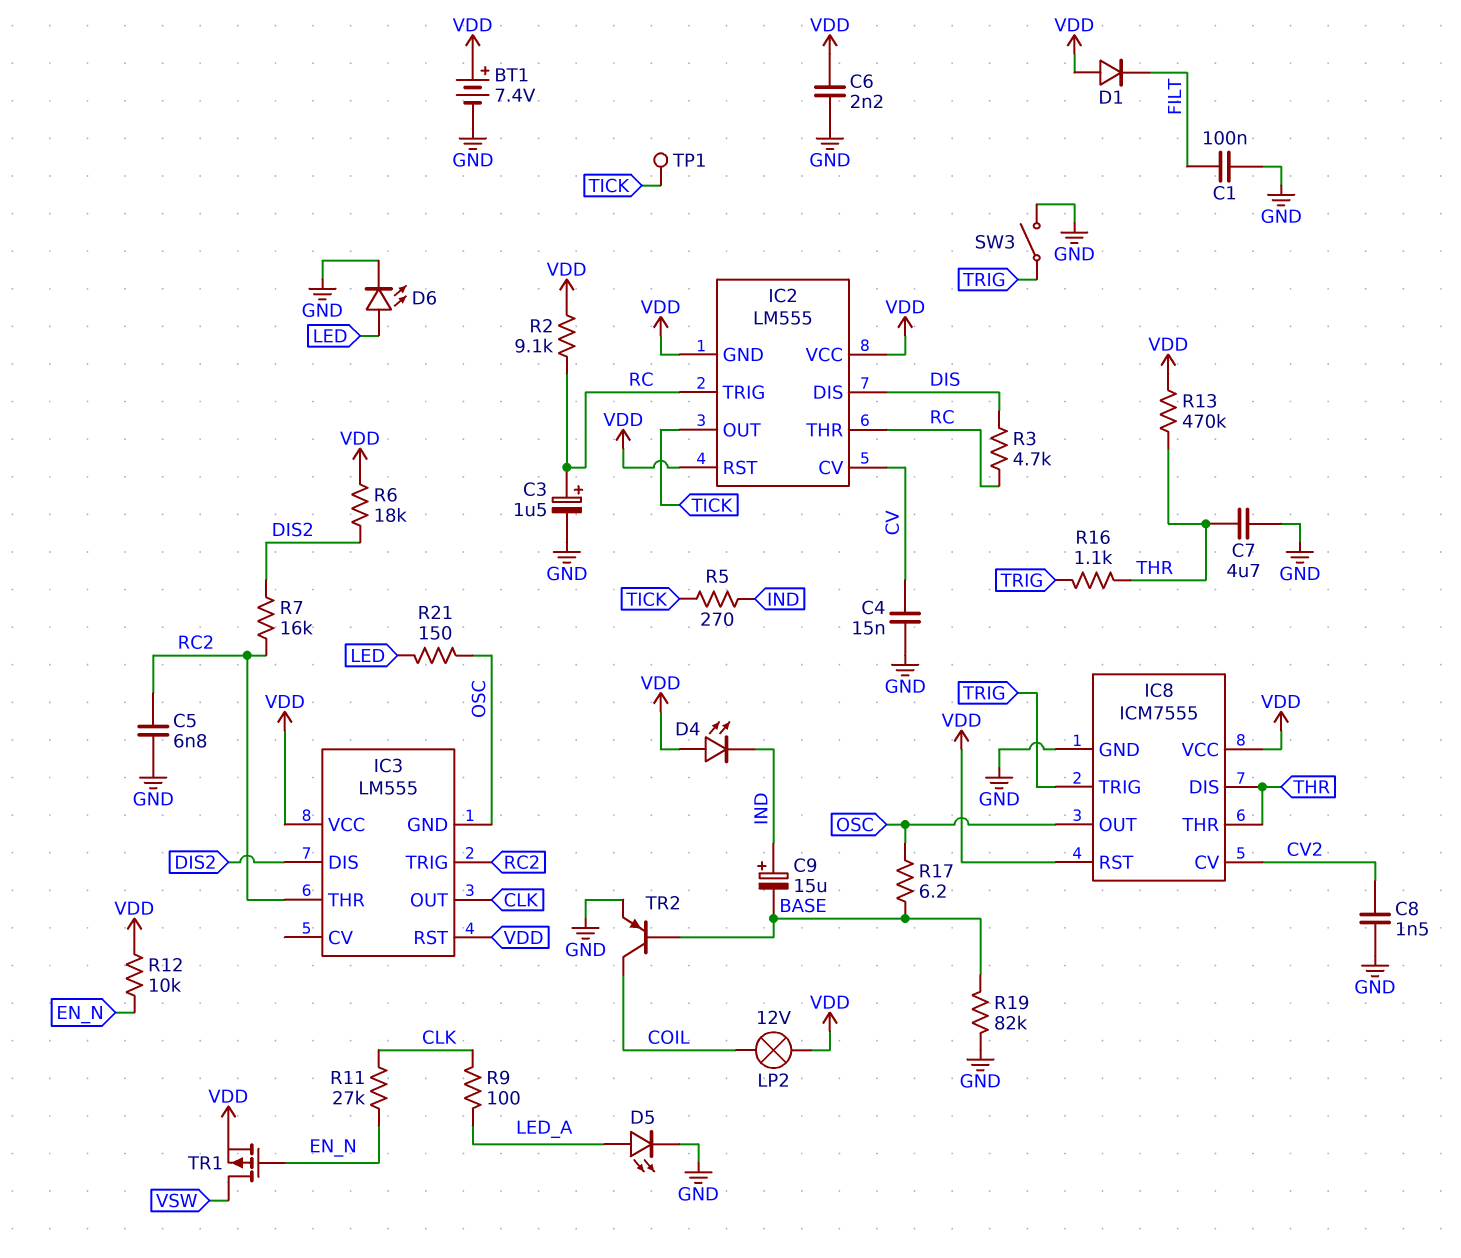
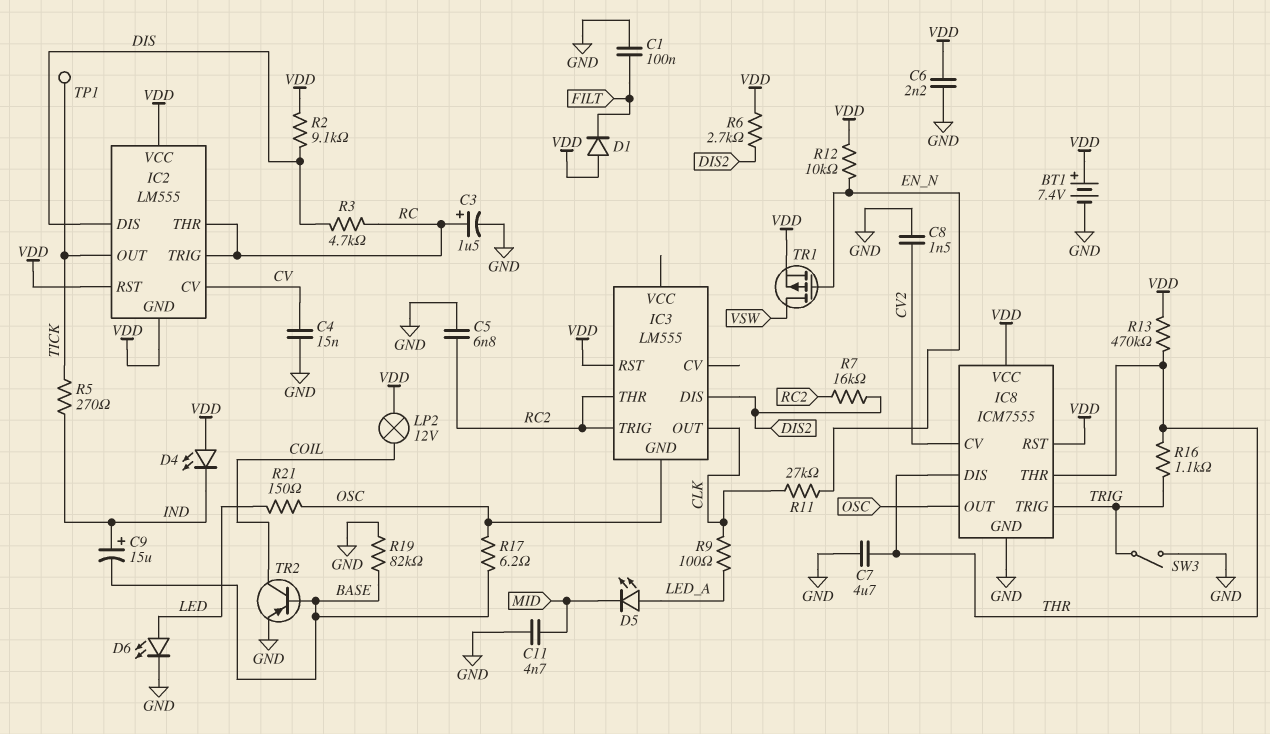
C11: none -> 4.7nF (GND, MID)
D5: LED (A LED_A, K GND) -> LED (A LED_A, K MID)
IC3 pin VCC: VDD -> none
R2: 9.1k (RC, VDD) -> 9.1k (DIS, VDD)
R6: 18k (DIS2, VDD) -> 2.7k (DIS2, VDD)

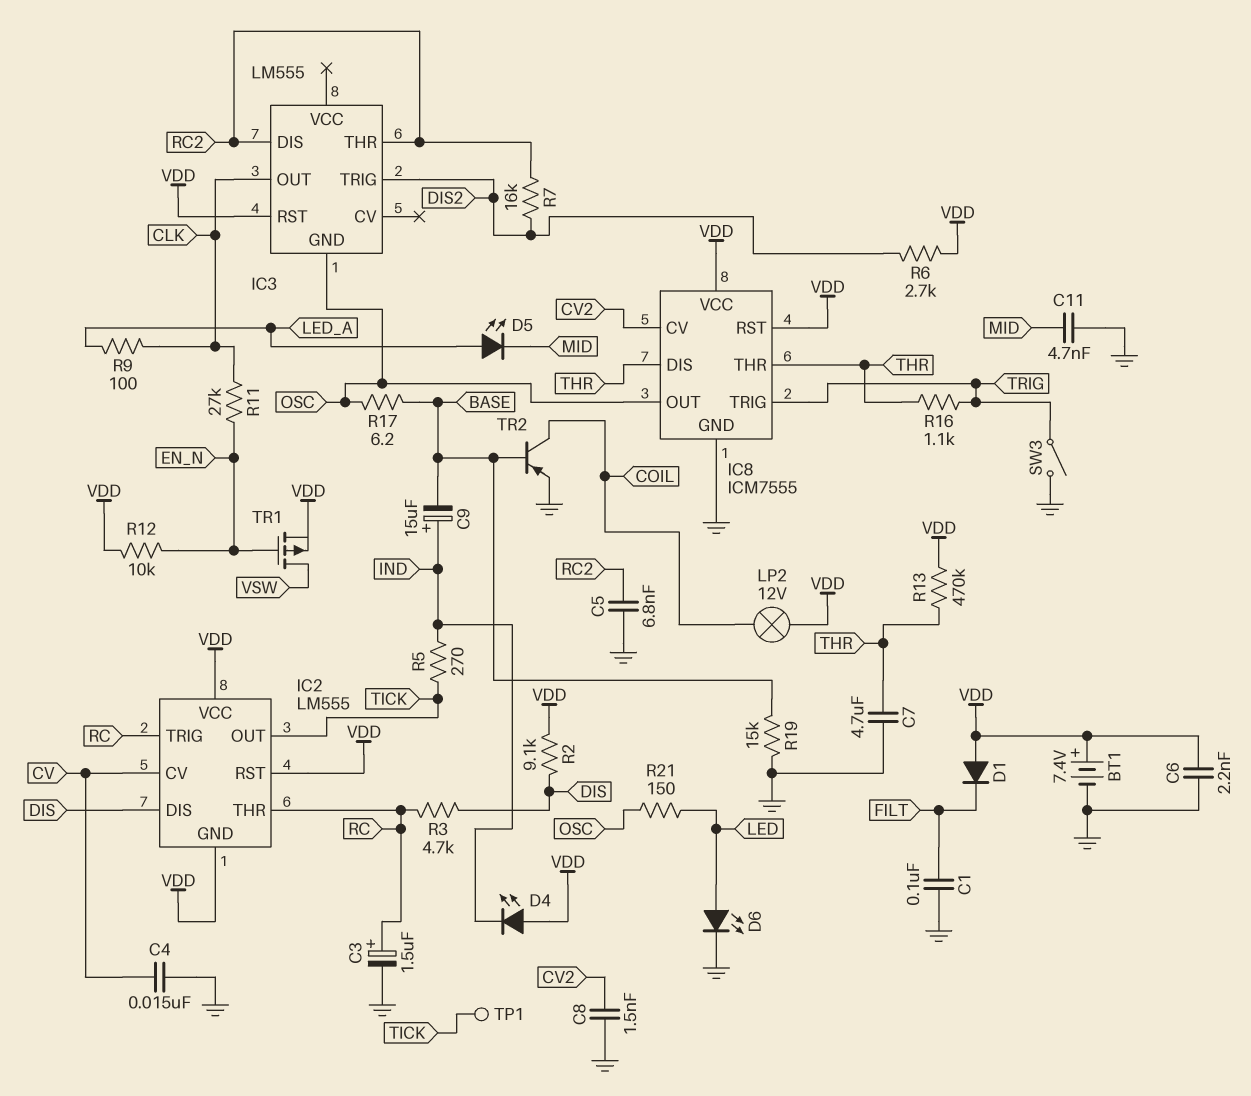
IC3 pin DIS: DIS2 -> RC2
IC3 pin TRIG: RC2 -> DIS2
R19: 82k (BASE, GND) -> 15k (BASE, GND)

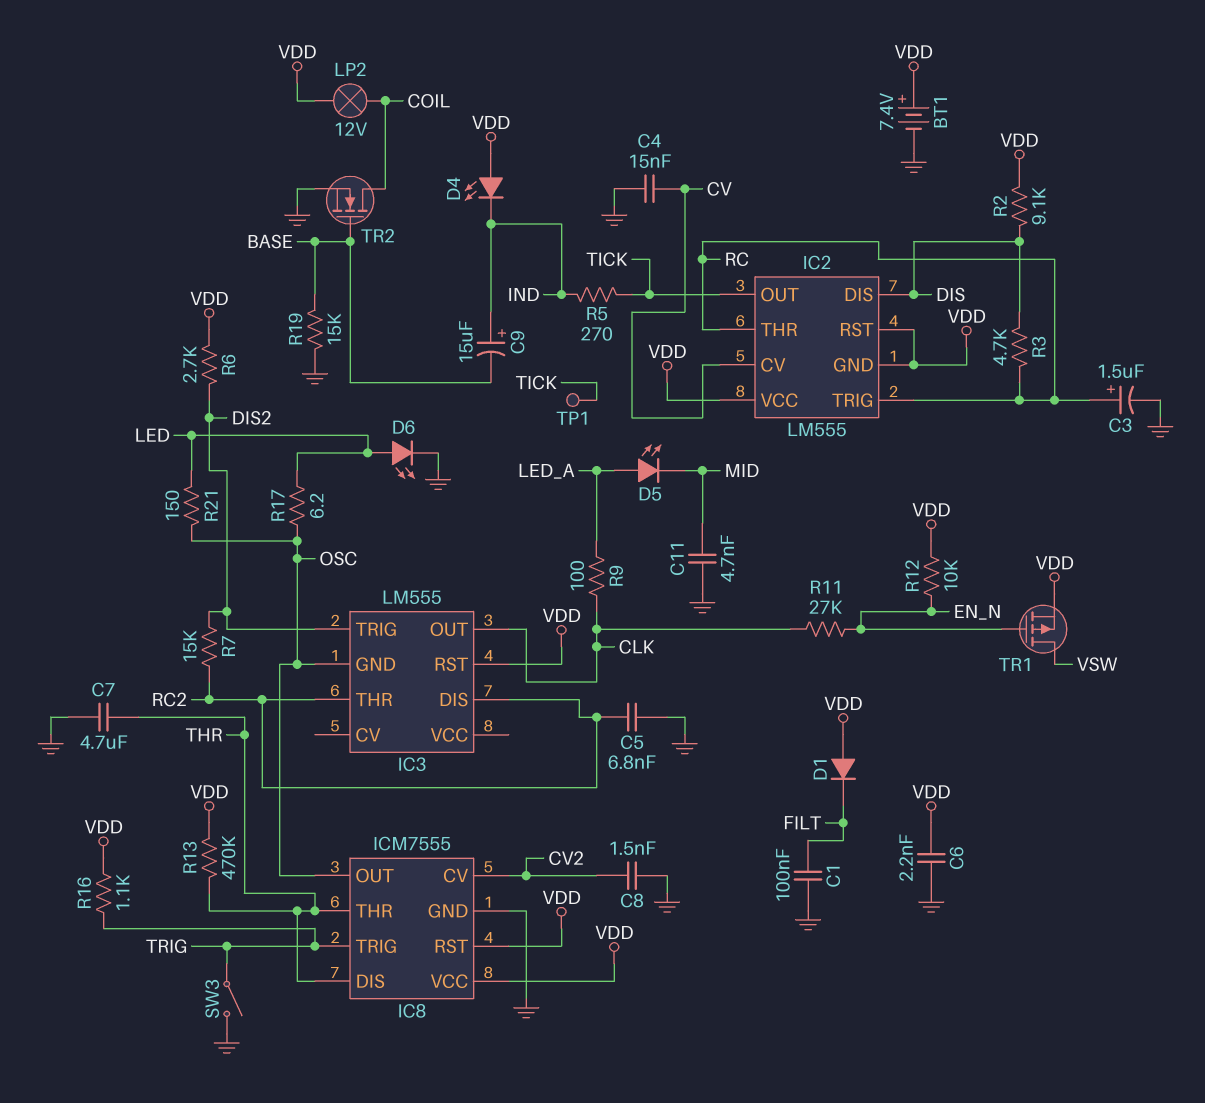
R7: 16k (DIS2, RC2) -> 15k (DIS2, RC2)
R16: 1.1k (THR, TRIG) -> 1.1k (TRIG, VDD)
R17: 6.2 (BASE, OSC) -> 6.2 (LED, OSC)
TR2: PNP (B BASE, C COIL, E GND) -> NMOS (G BASE, D COIL, S GND)

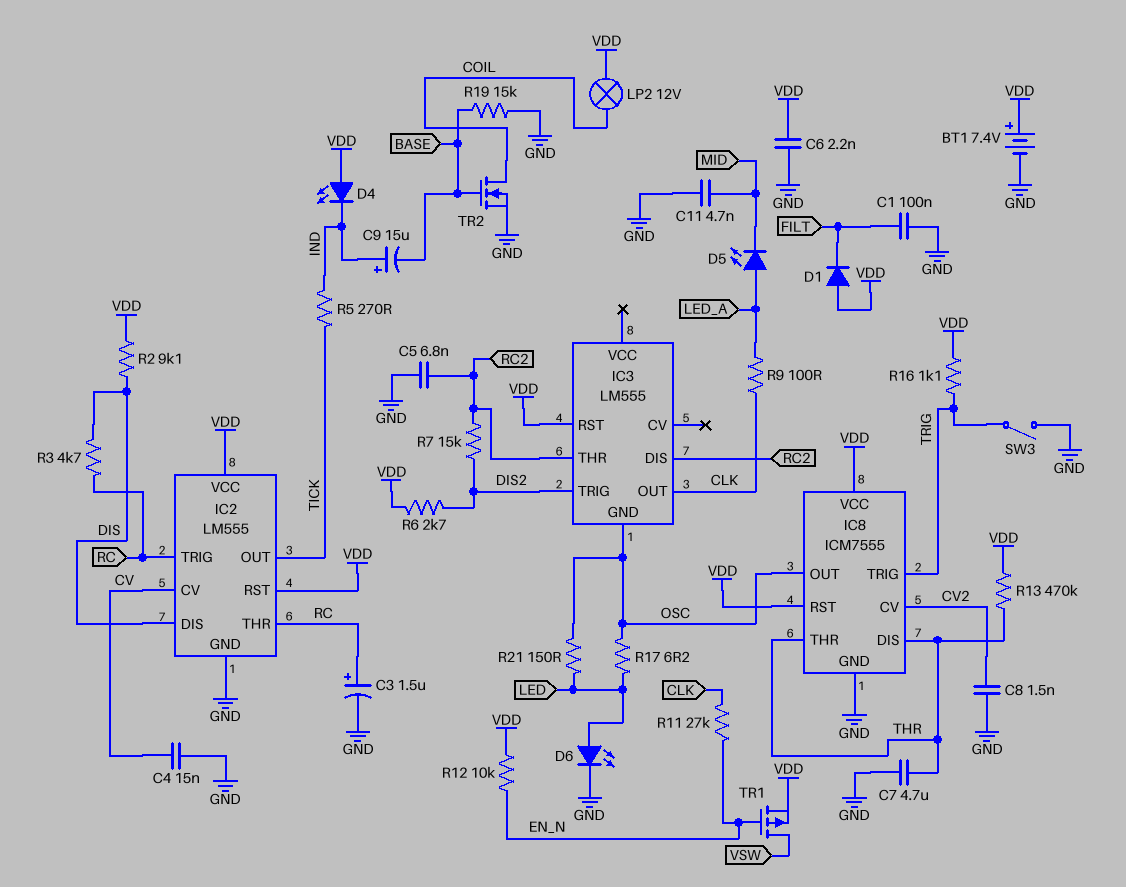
IC2 pin GND: VDD -> GND
TP1: test point (TICK) -> none

